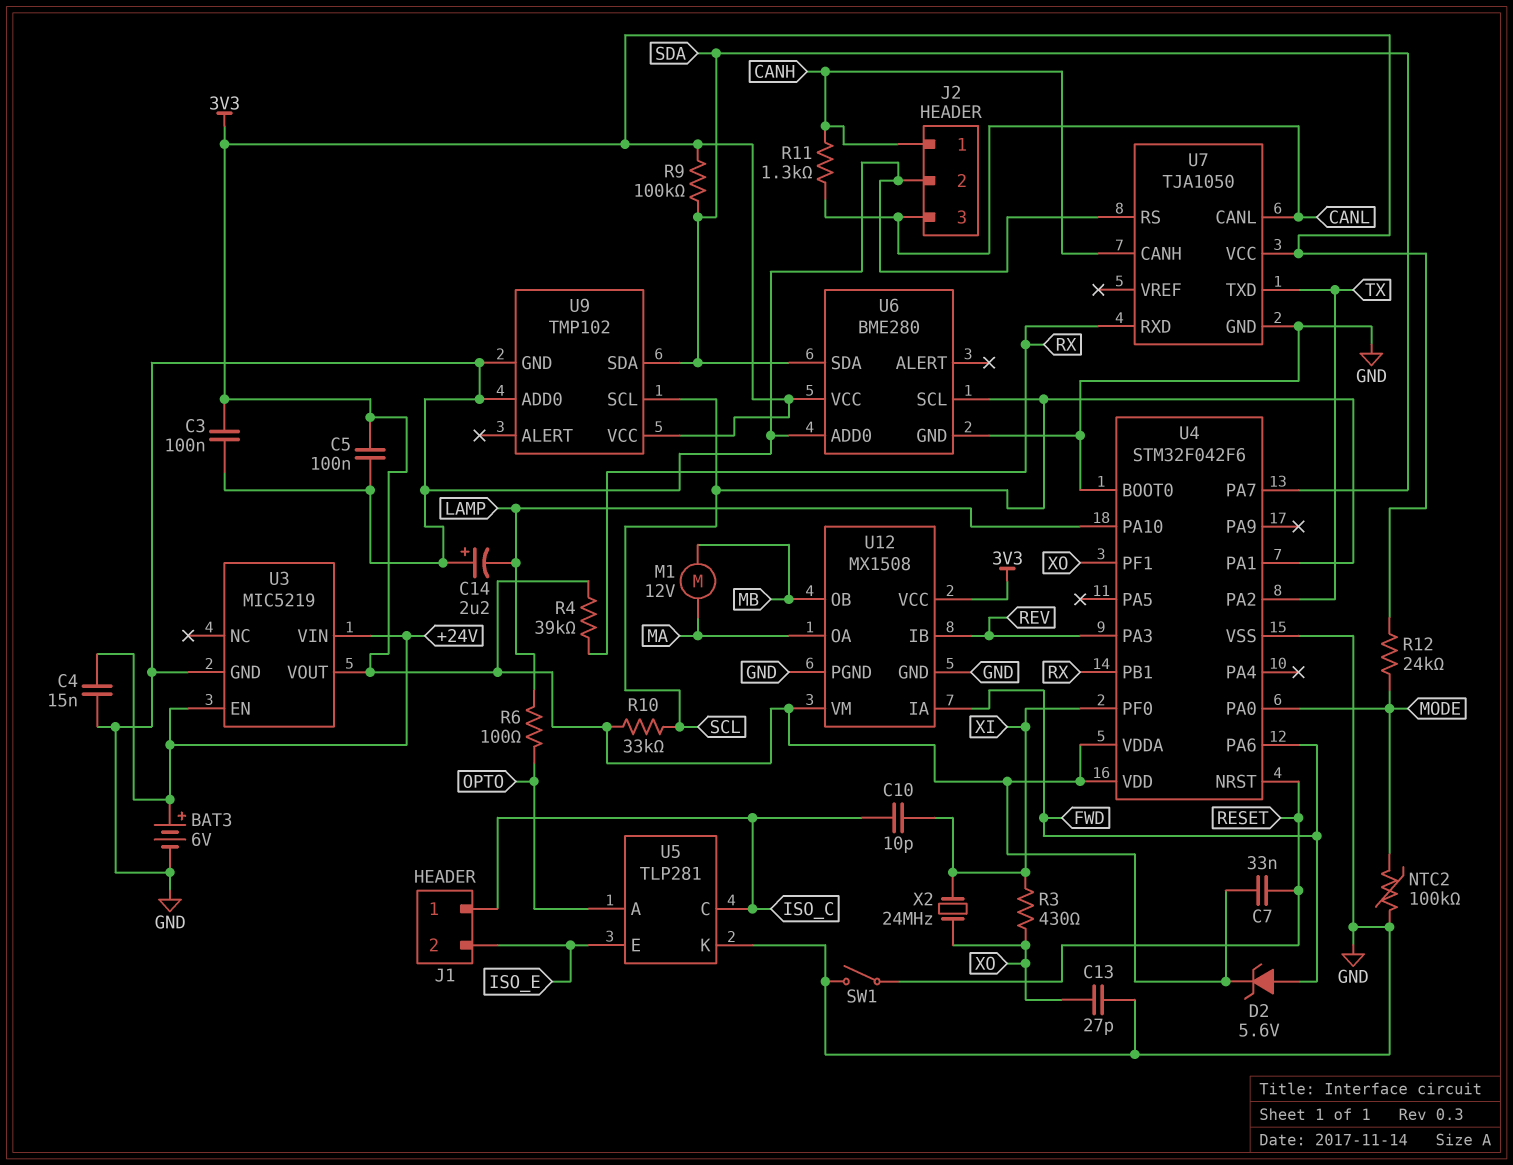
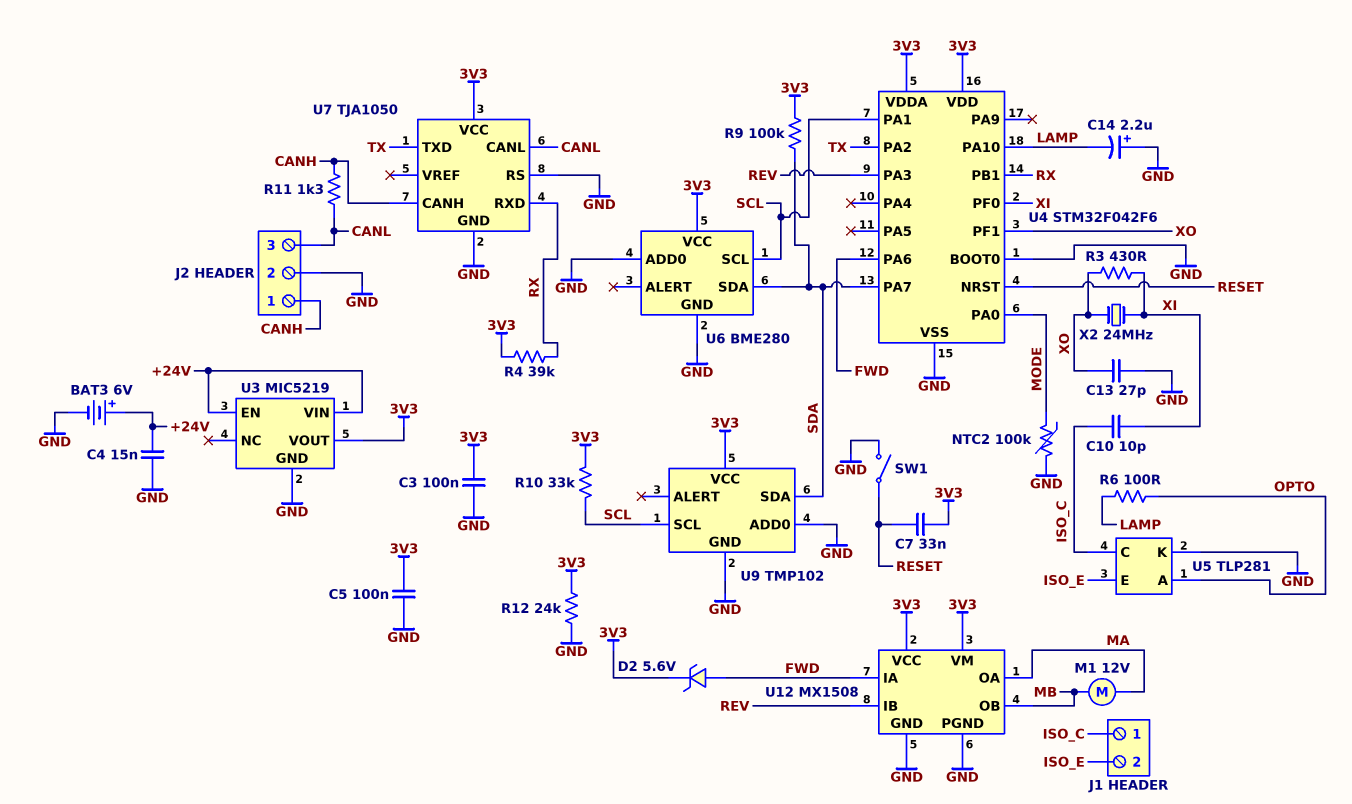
R12: 24k (3V3, MODE) -> 24k (3V3, GND)

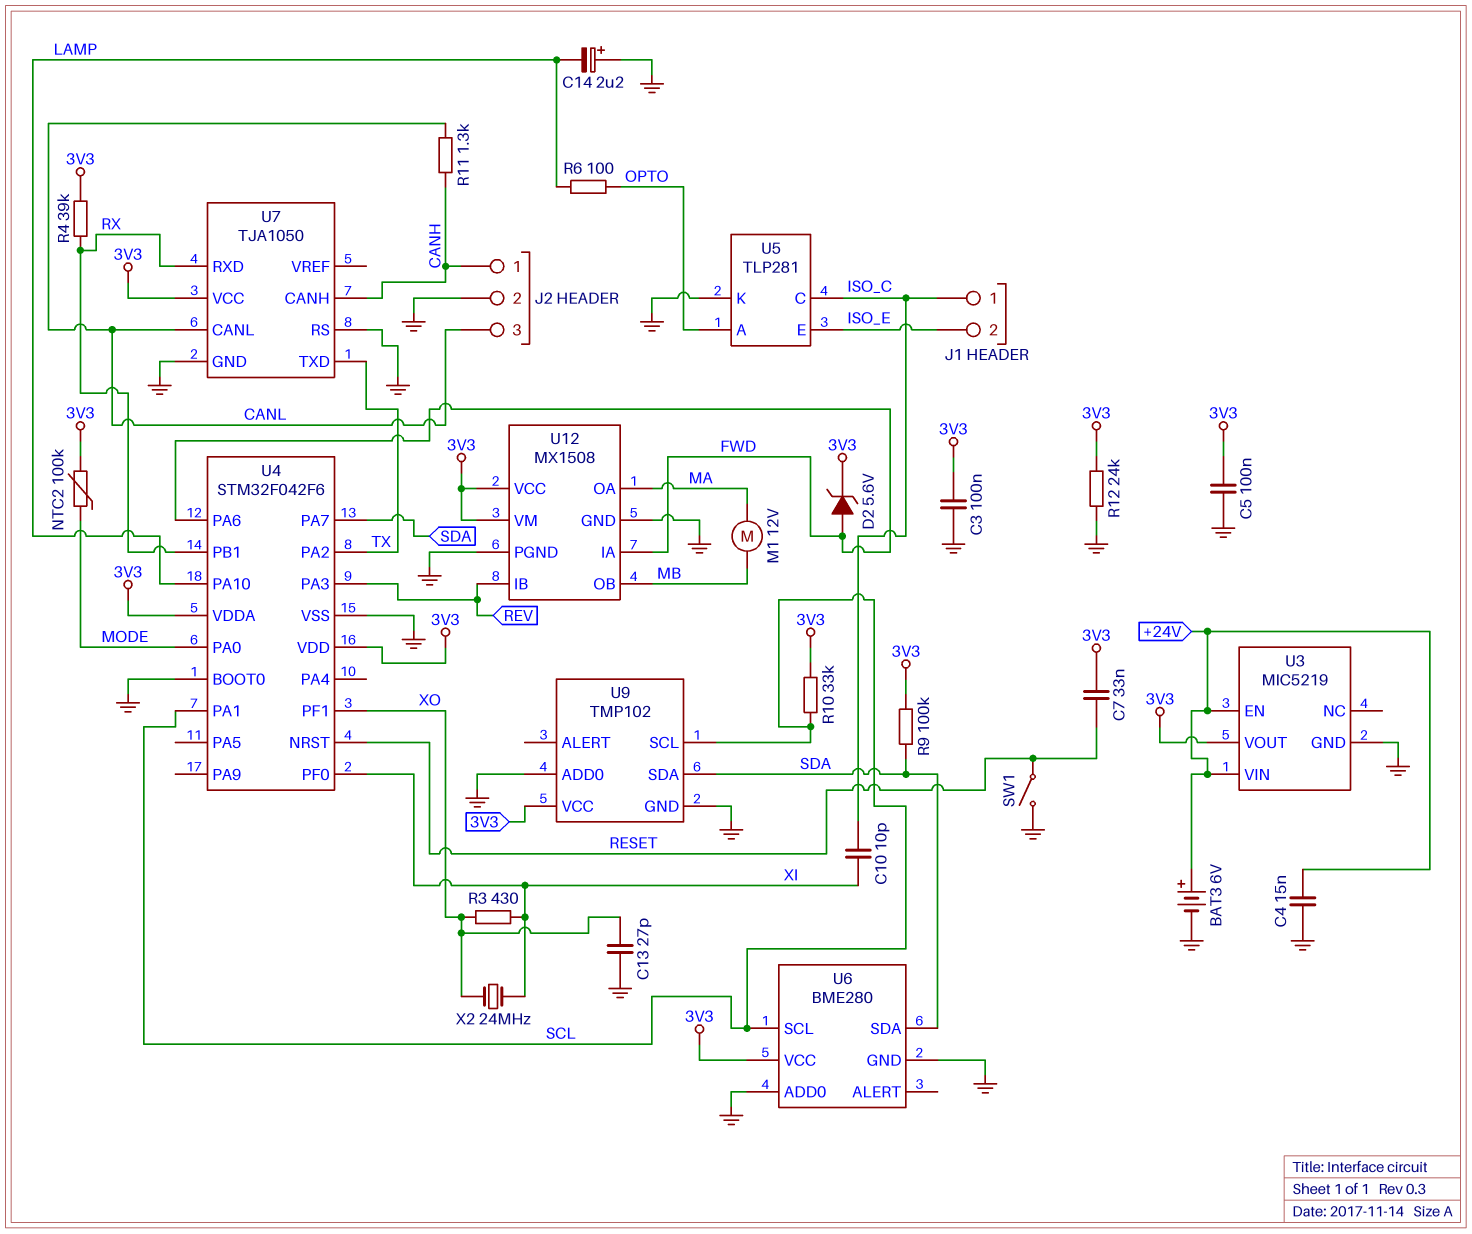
NTC2: 100k (GND, MODE) -> 100k (3V3, MODE)

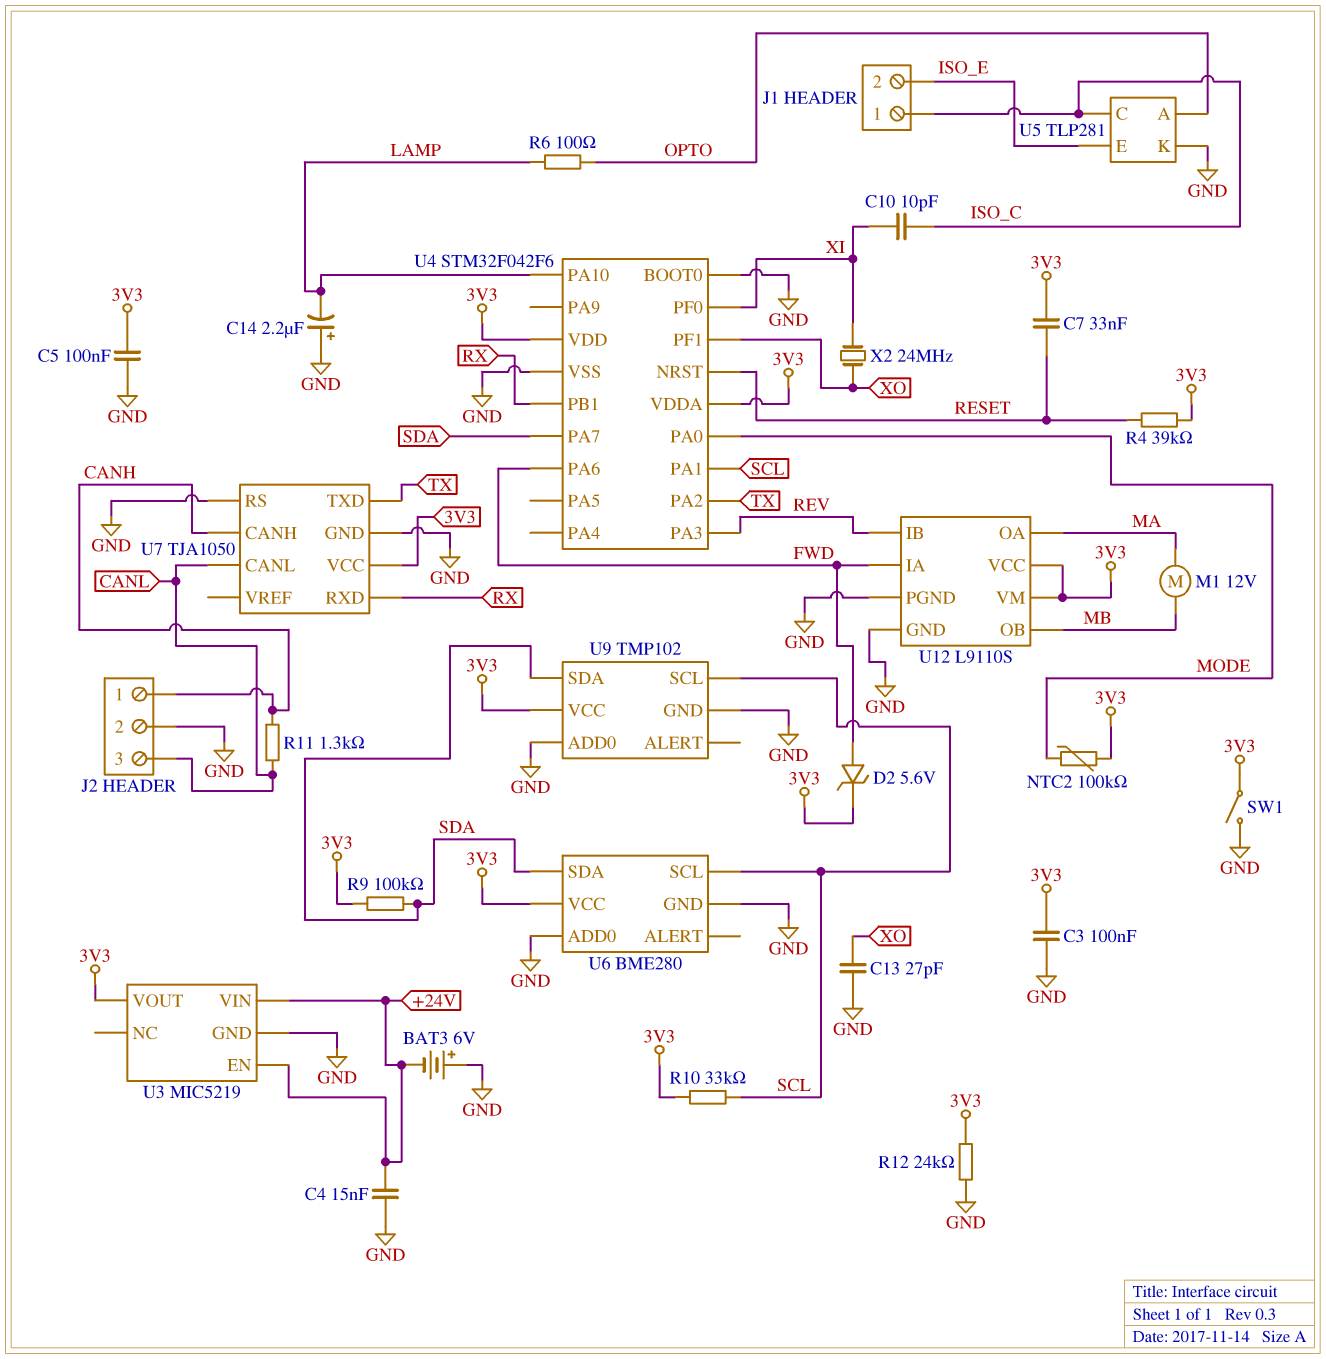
BAT3: 6V (plus +24V, minus GND) -> 6V (plus GND, minus +24V)
R3: 430 (XI, XO) -> none
R4: 39k (3V3, RX) -> 39k (3V3, RESET)
SW1: switch (GND, RESET) -> switch (3V3, GND)
U12: MX1508 -> L9110S

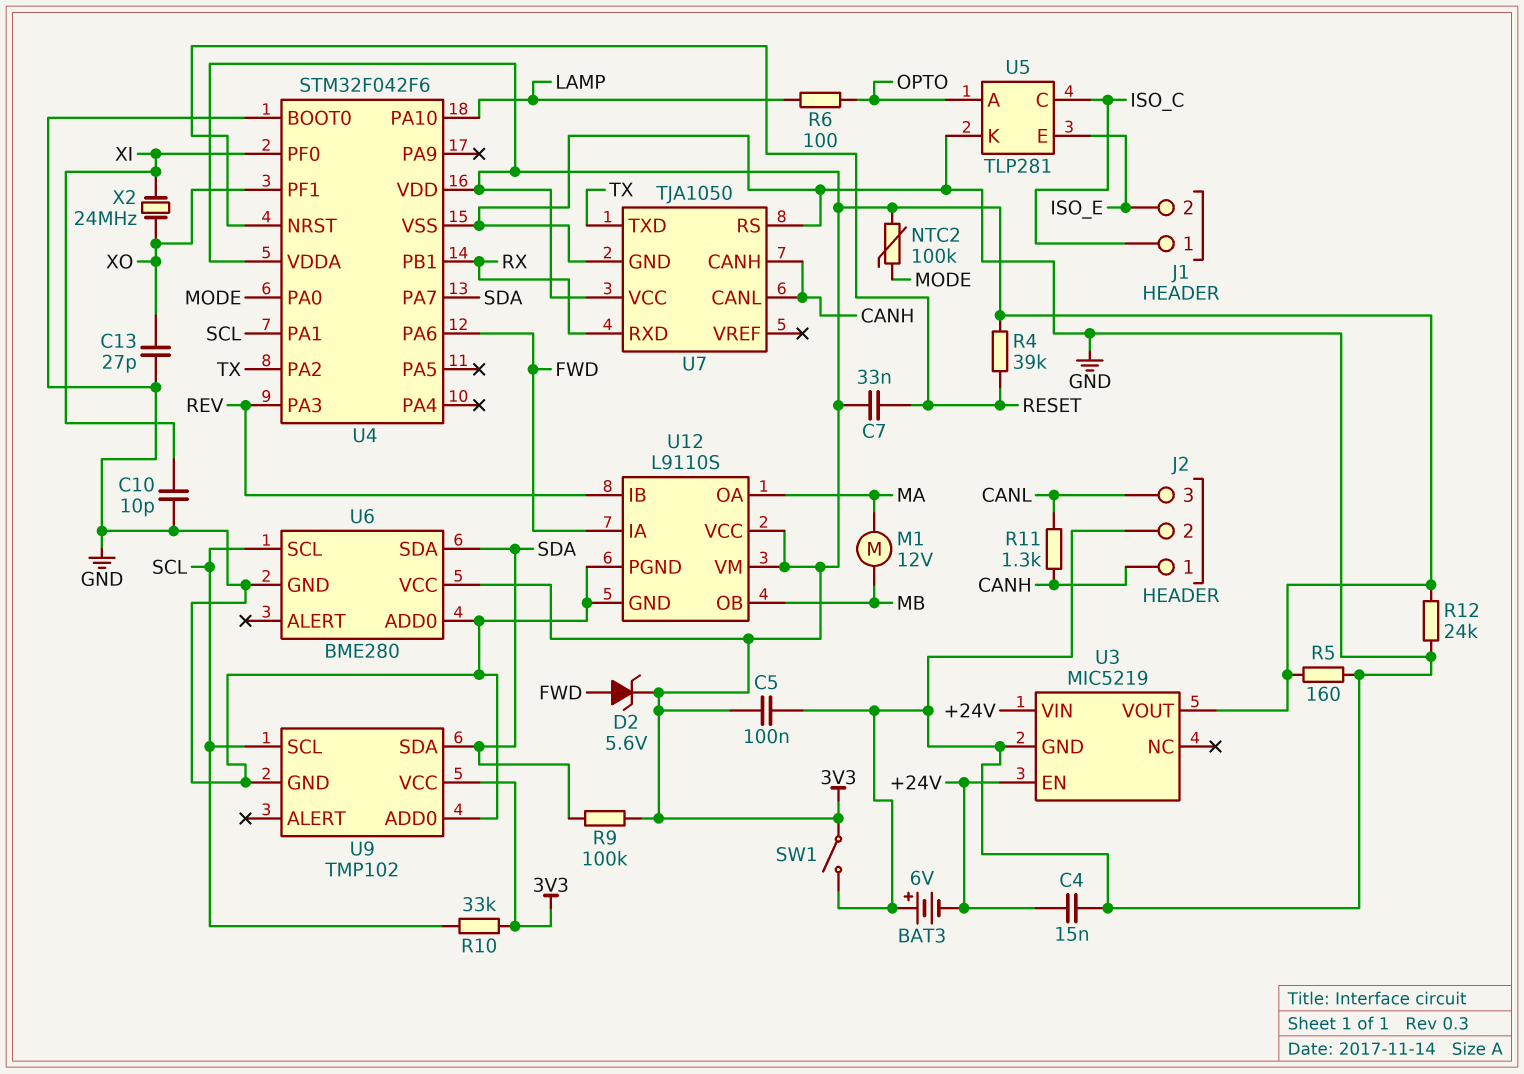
C3: 100nF (3V3, GND) -> none
C10: 10pF (ISO_C, XI) -> 10pF (GND, XI)
C14: 2.2uF (plus GND, minus LAMP) -> none
R5: none -> 160 (3V3, GND)
U7 pin CANL: CANL -> CANH

